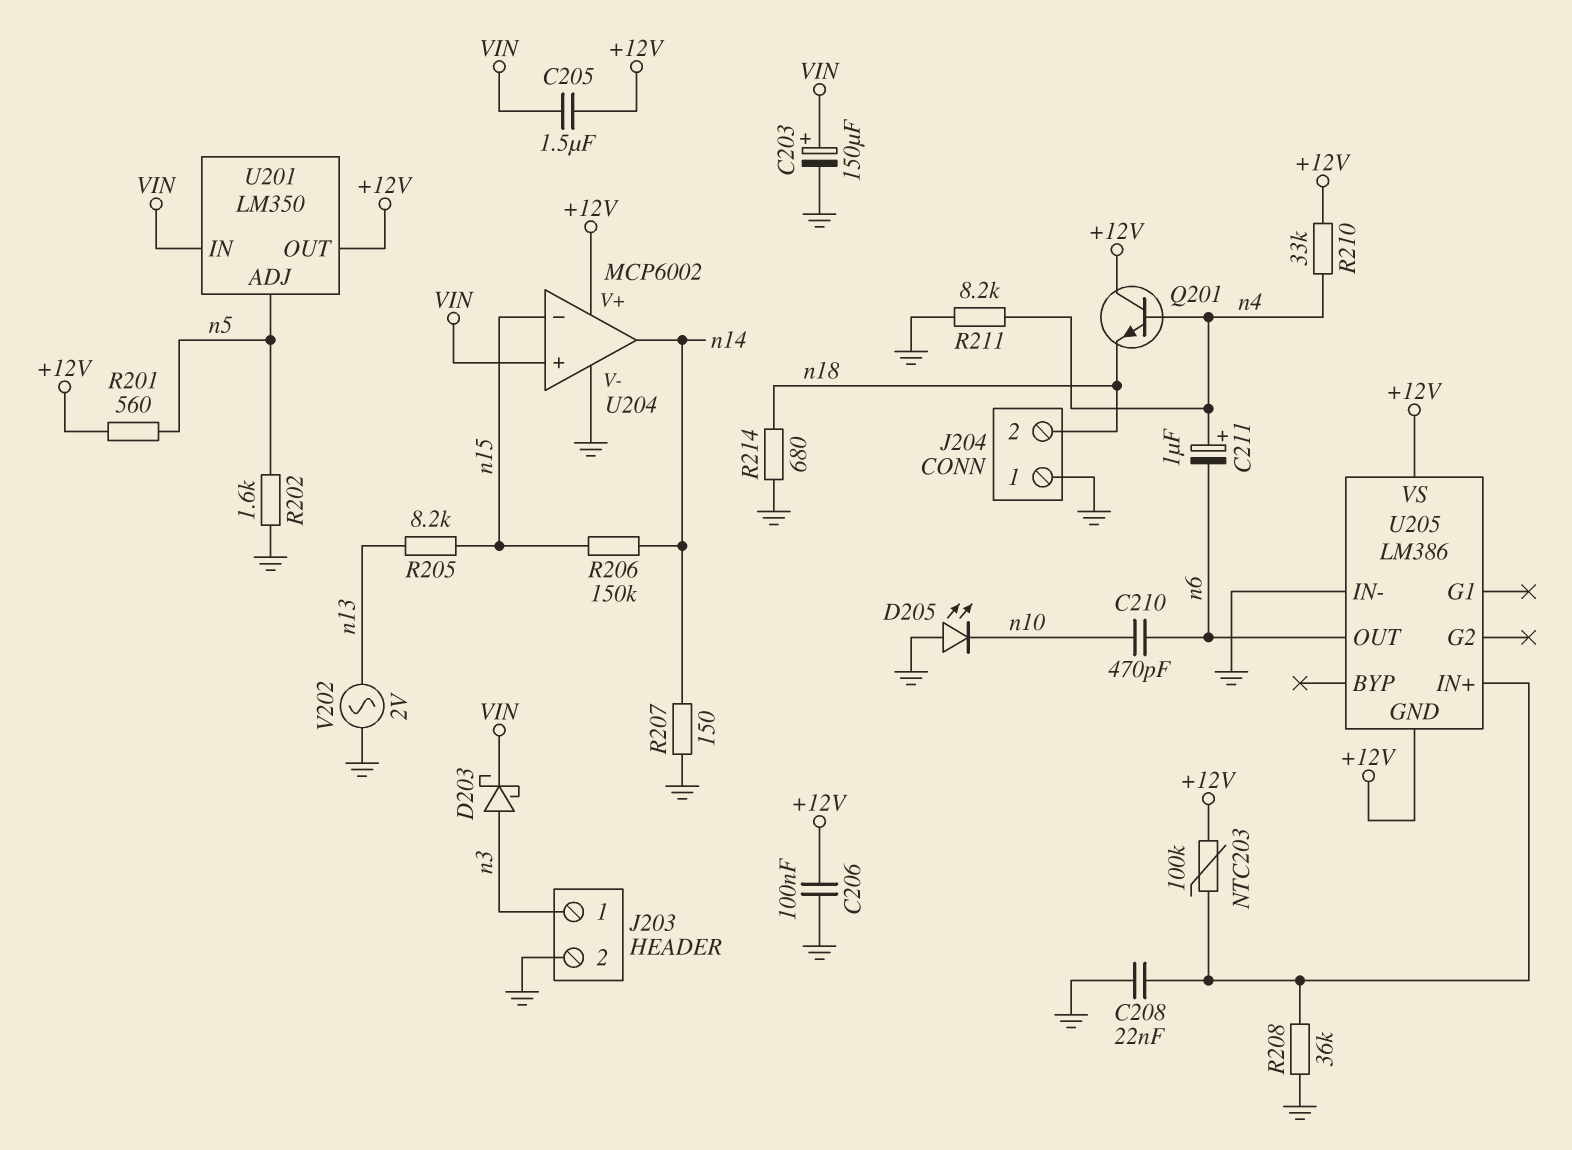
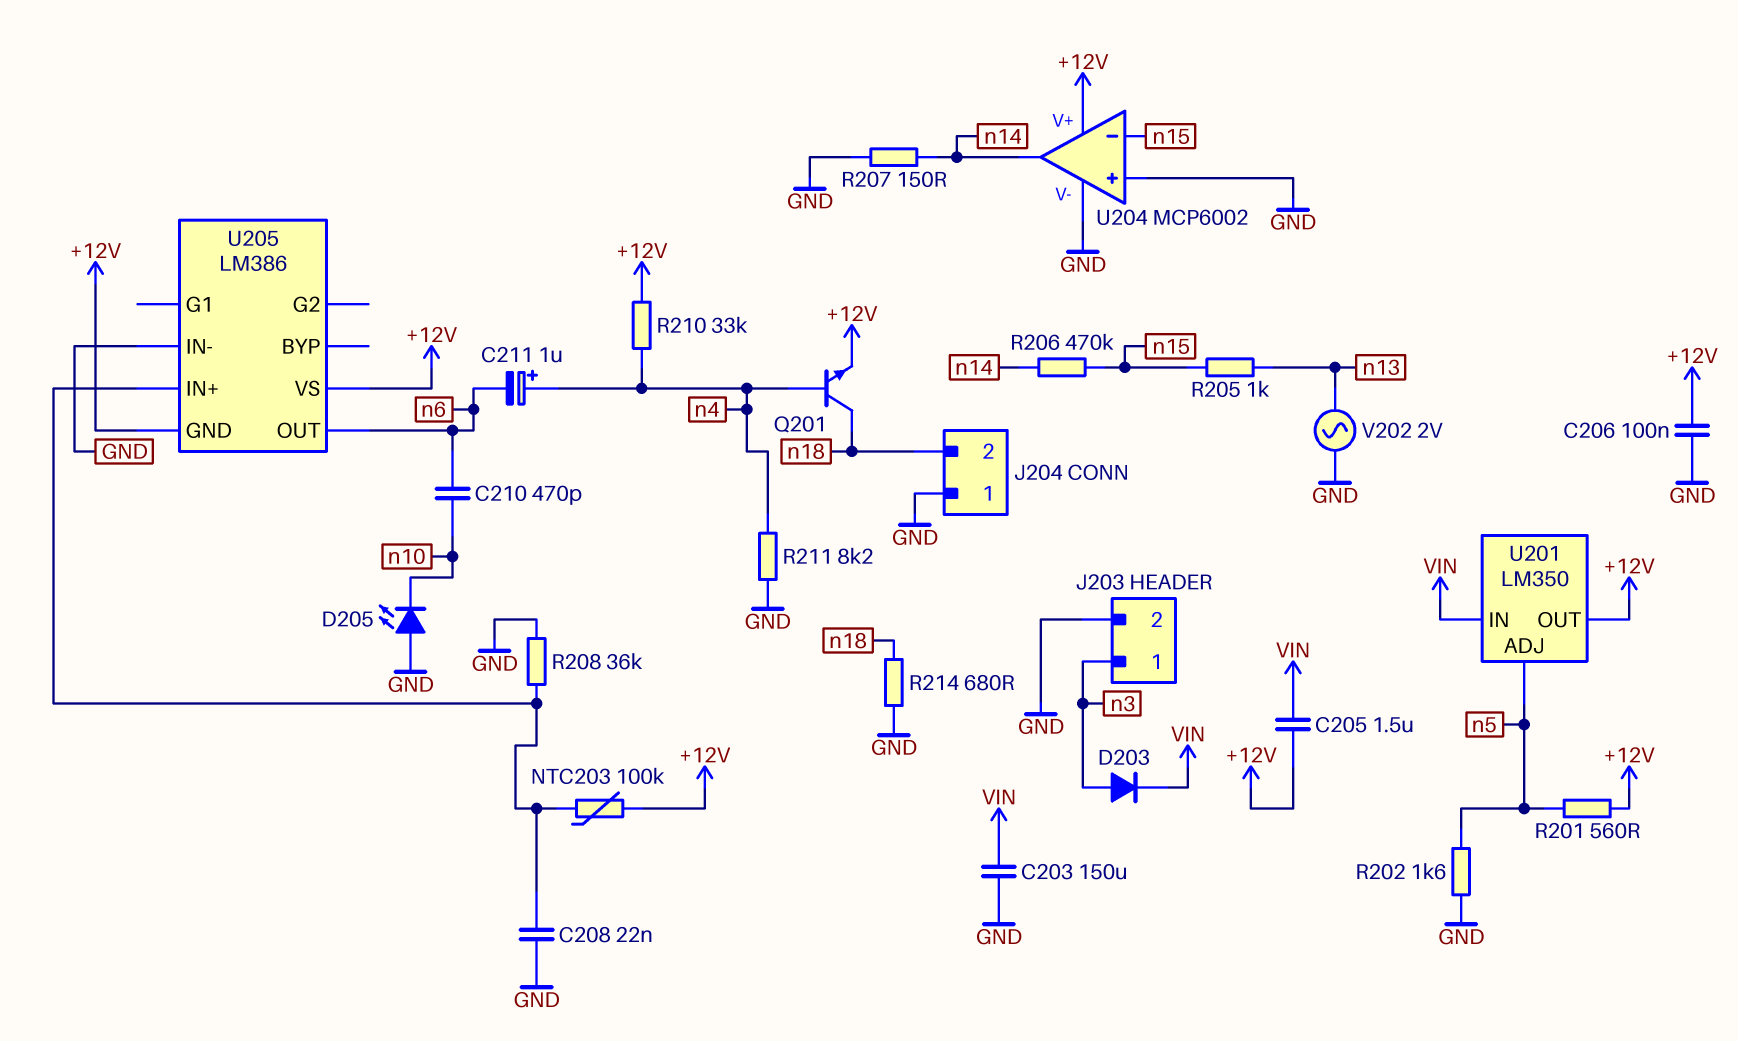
C203: 150uF (plus VIN, minus GND) -> 150uF (GND, VIN)
D203: schottky (A n3, K VIN) -> diode (A n3, K VIN)
Q201: NPN (B n4, C +12V, E n18) -> NPN (B n4, C n18, E +12V)
R205: 8.2k (n13, n15) -> 1k (n13, n15)
R206: 150k (n14, n15) -> 470k (n14, n15)
U204 pin in+: VIN -> GND

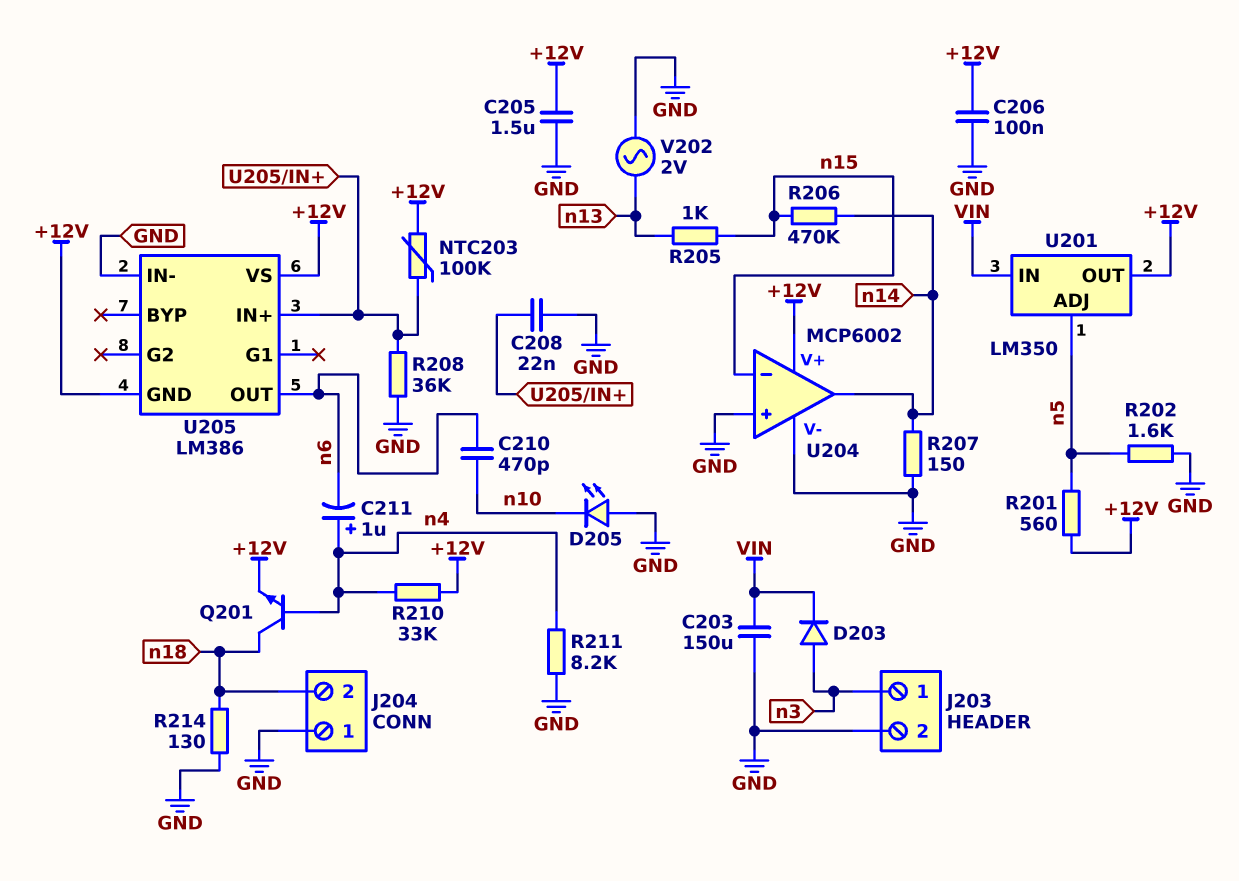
C205: 1.5uF (+12V, VIN) -> 1.5uF (+12V, GND)
R214: 680 (GND, n18) -> 130 (GND, n18)

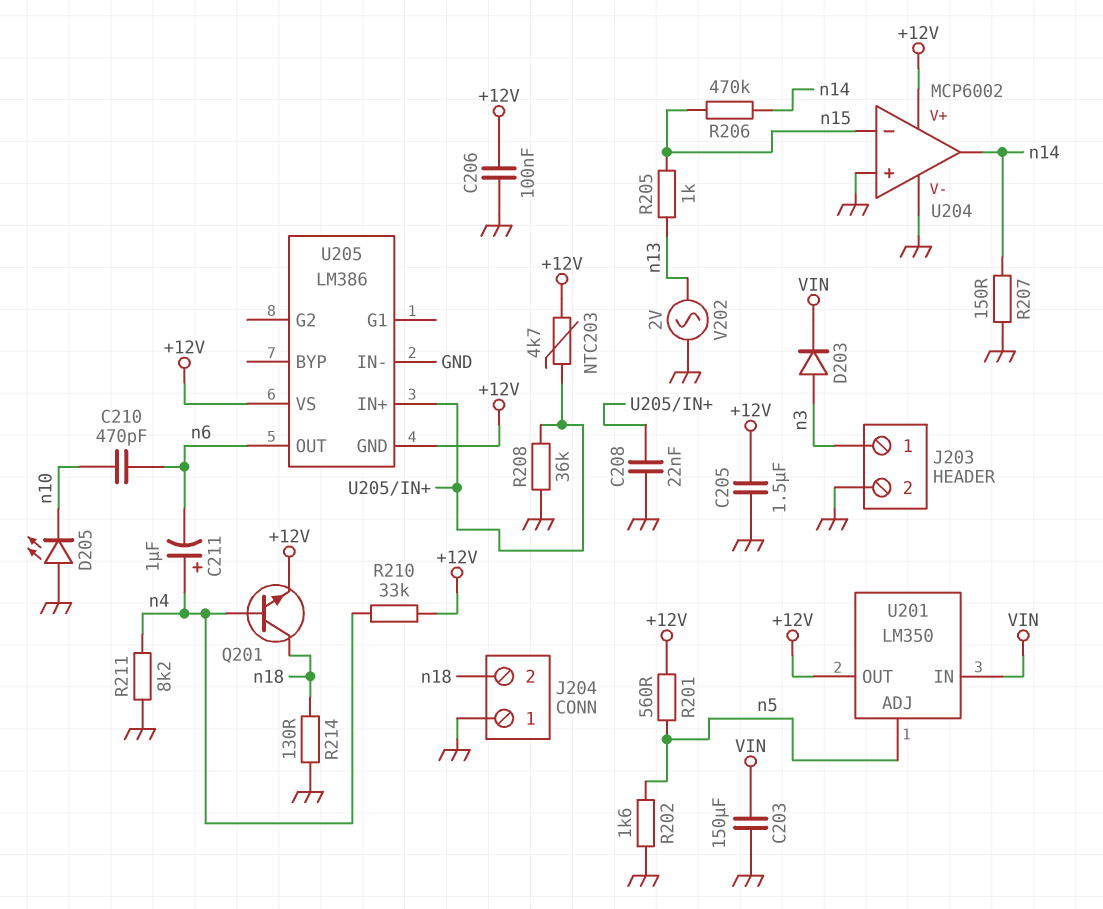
NTC203: 100k (+12V, U205/IN+) -> 4.7k (+12V, U205/IN+)

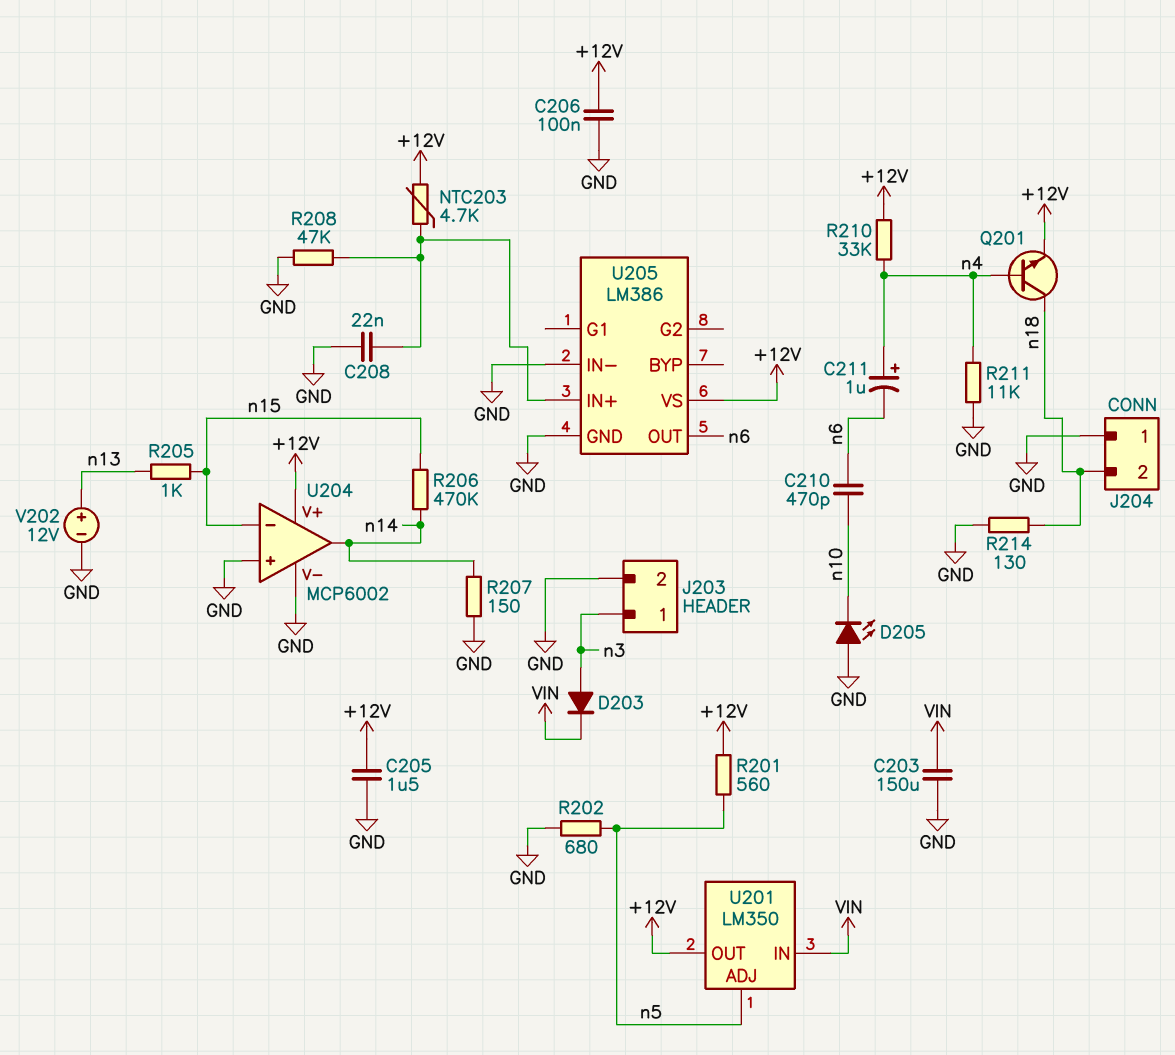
R202: 1.6k (GND, n5) -> 680 (GND, n5)
R208: 36k (GND, U205/IN+) -> 47k (GND, U205/IN+)
R211: 8.2k (GND, n4) -> 11k (GND, n4)
U205 pin GND: +12V -> GND
V202: AC 2V (GND, n13) -> 12V (plus n13, minus GND)

